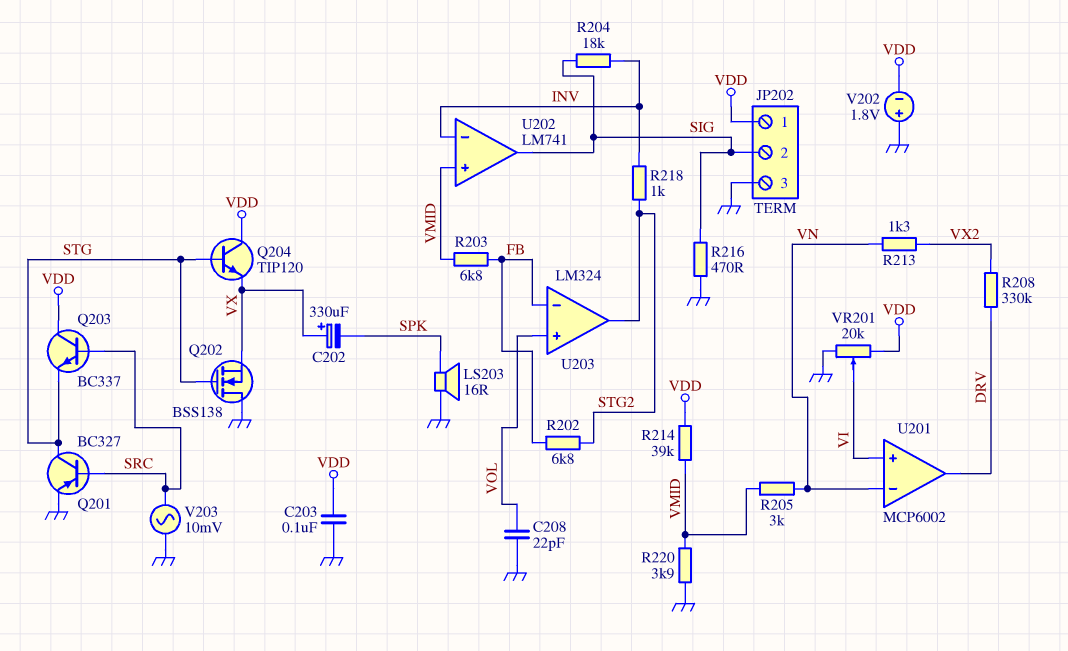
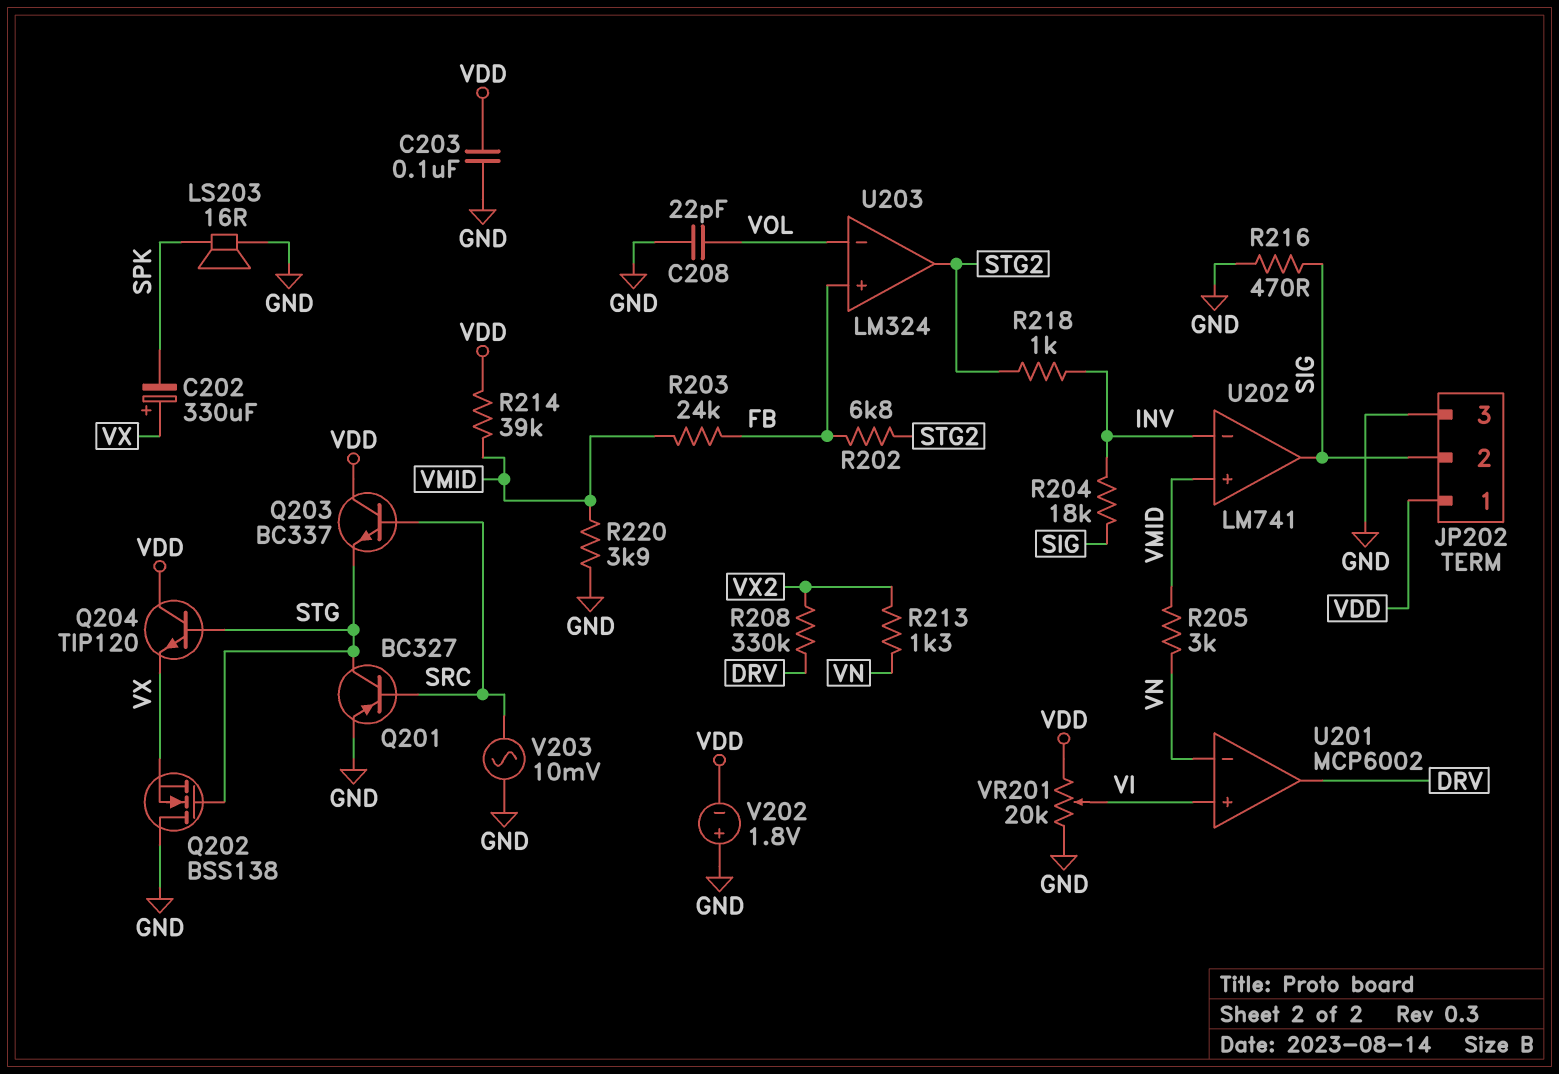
R203: 6.8k (FB, VMID) -> 24k (FB, VMID)
U203 pin in+: VOL -> FB
U203 pin in-: FB -> VOL

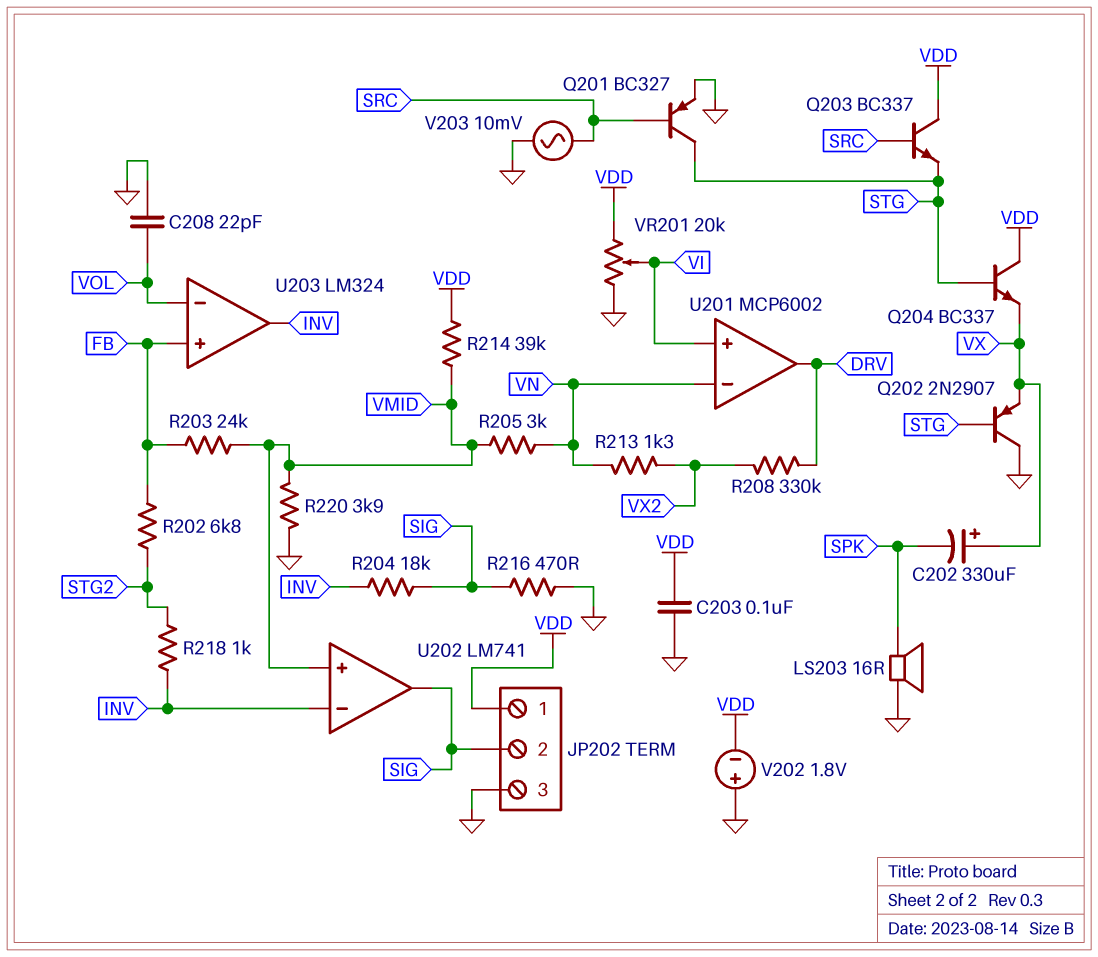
Q202: NMOS BSS138 (G STG, D GND, S VX) -> PNP 2N2907 (B STG, C GND, E VX)
Q204: NPN TIP120 (B STG, C VDD, E VX) -> NPN BC337 (B STG, C VDD, E VX)
U203 pin out: STG2 -> INV

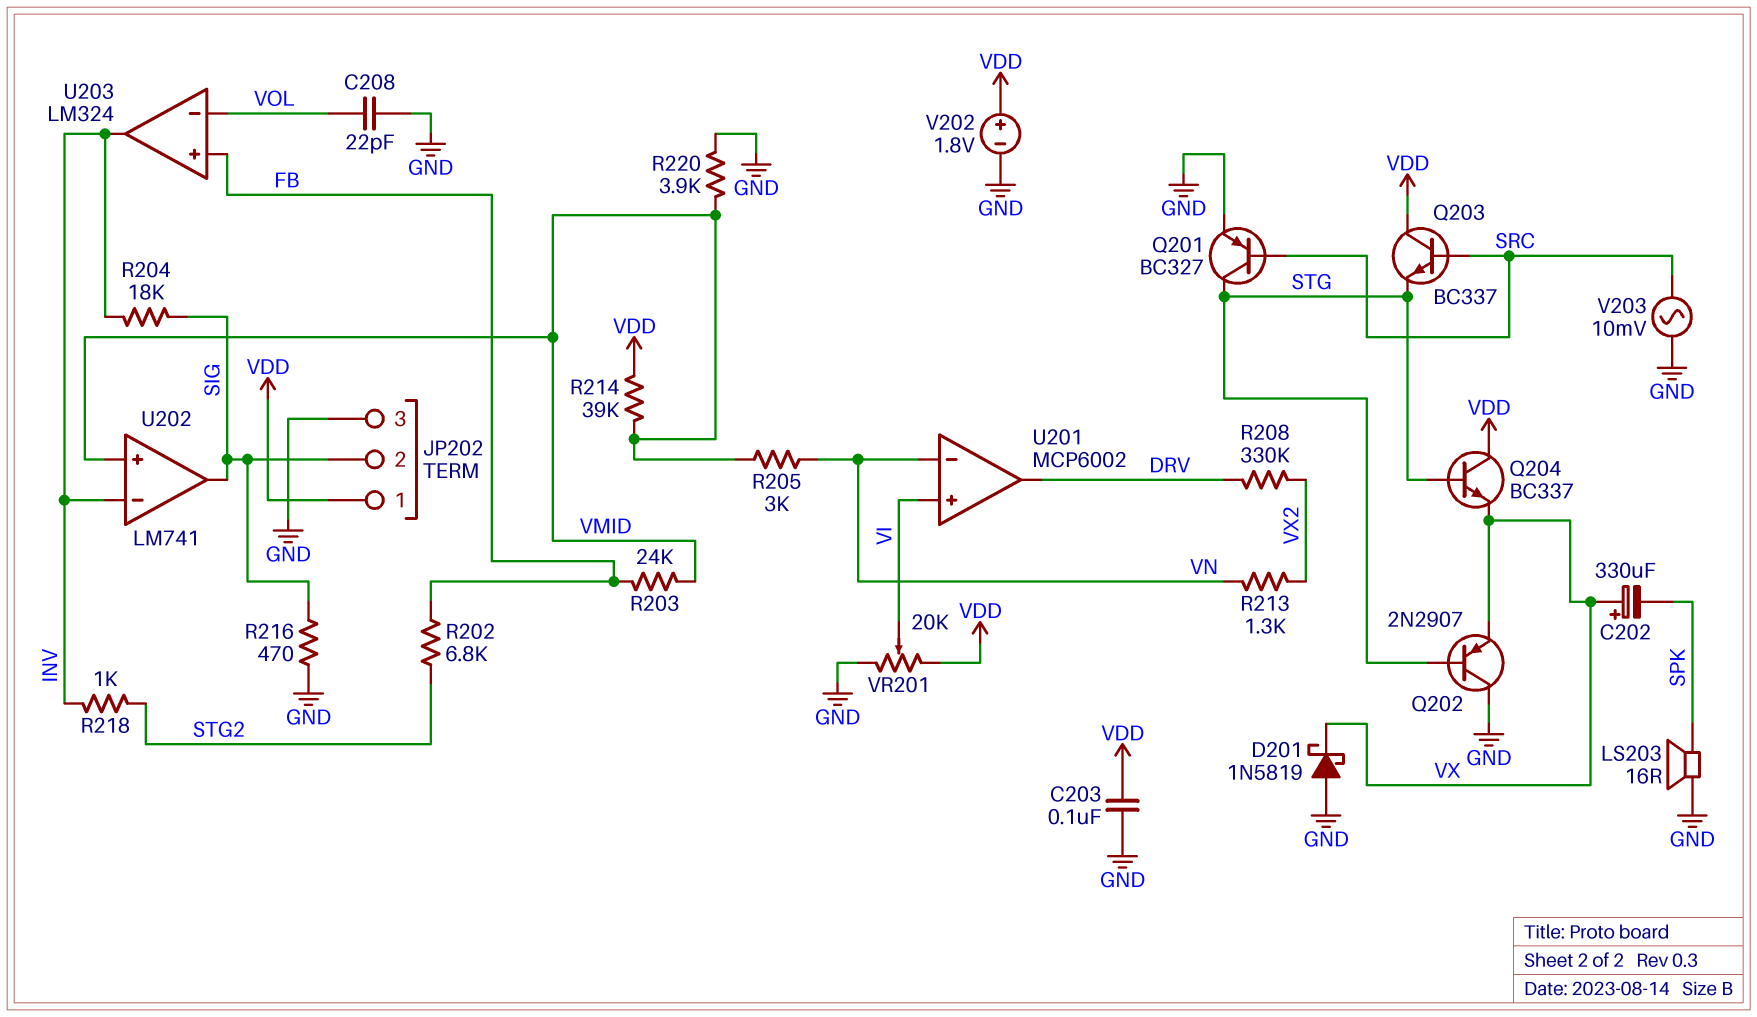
D201: none -> schottky 1N5819 (A GND, K VX)
V202: 1.8V (plus GND, minus VDD) -> 1.8V (plus VDD, minus GND)

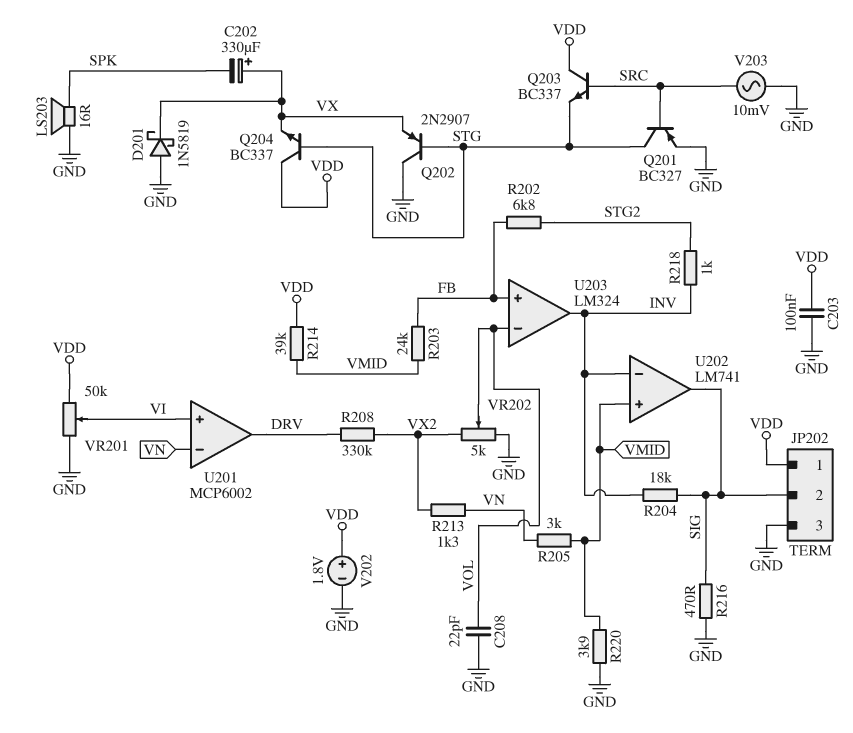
VR201: 20k (GND, VDD, wiper VI) -> 50k (GND, VDD, wiper VI)
VR202: none -> 5k (GND, VX2, wiper VOL)

